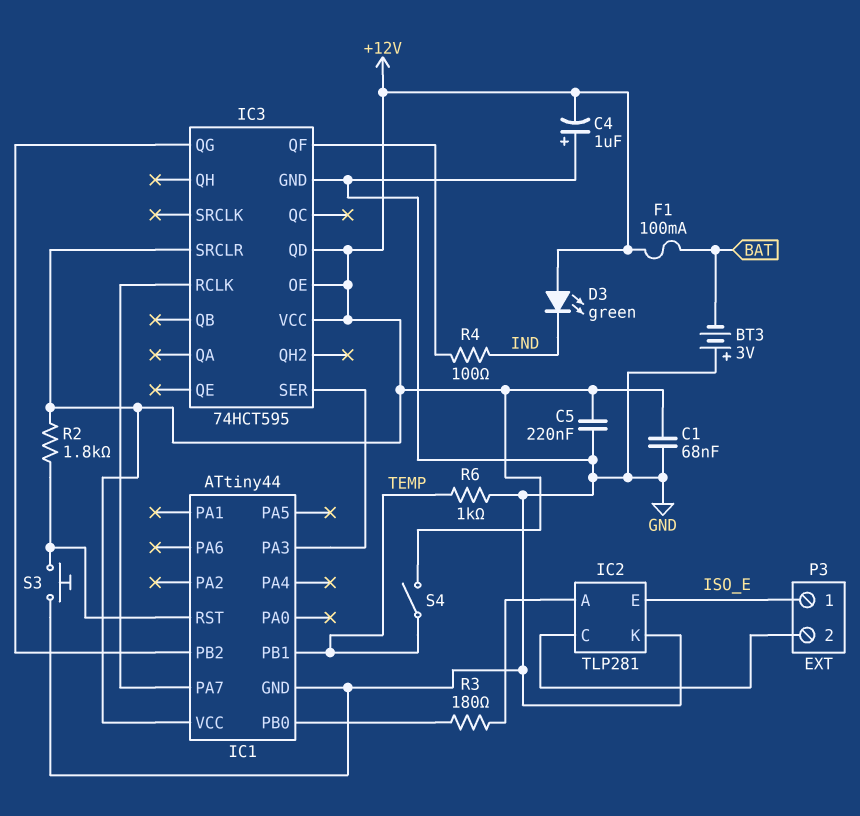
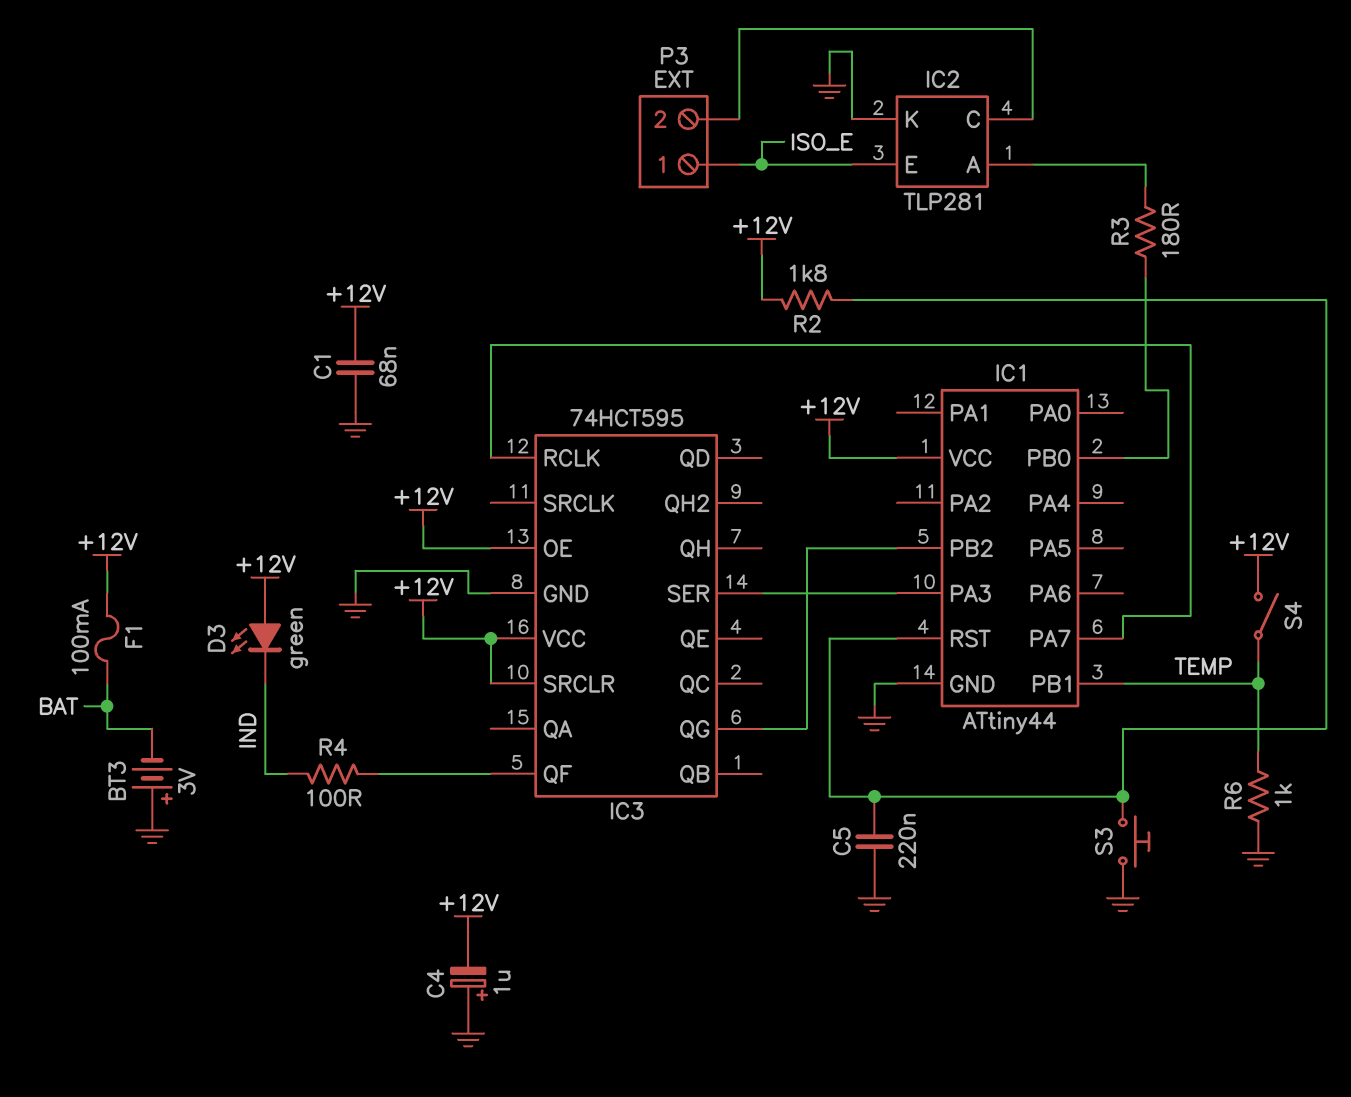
C5: 220nF (+12V, GND) -> 220nF (GND, IC1/RST)
IC3 pin QD: +12V -> none

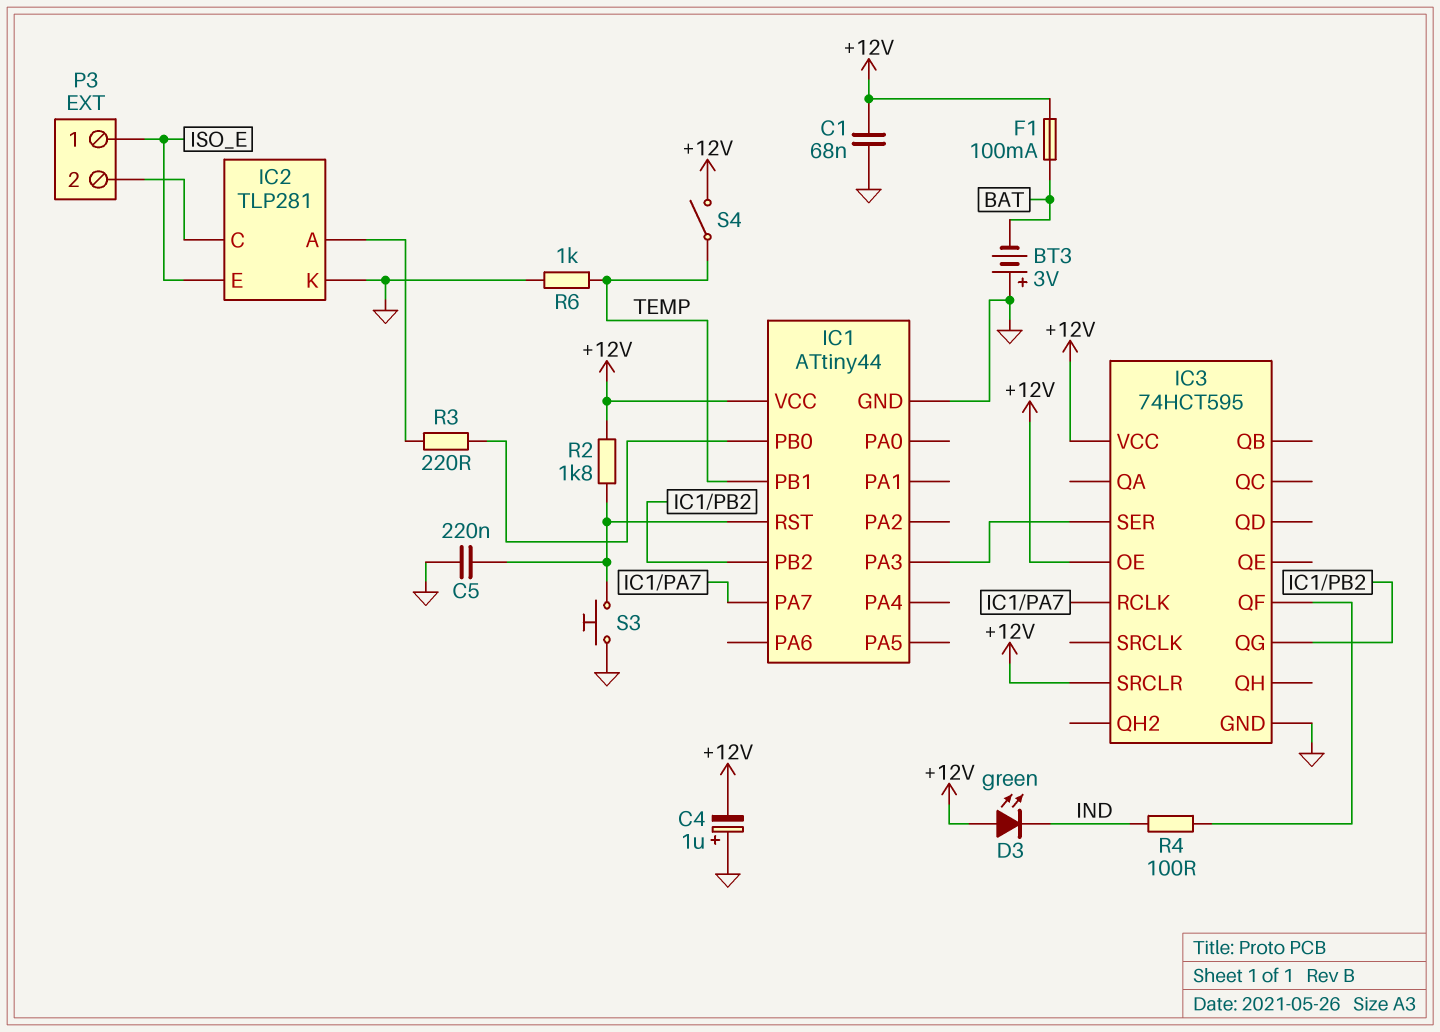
R3: 180 (IC1/PB0, IC2/A) -> 220 (IC1/PB0, IC2/A)

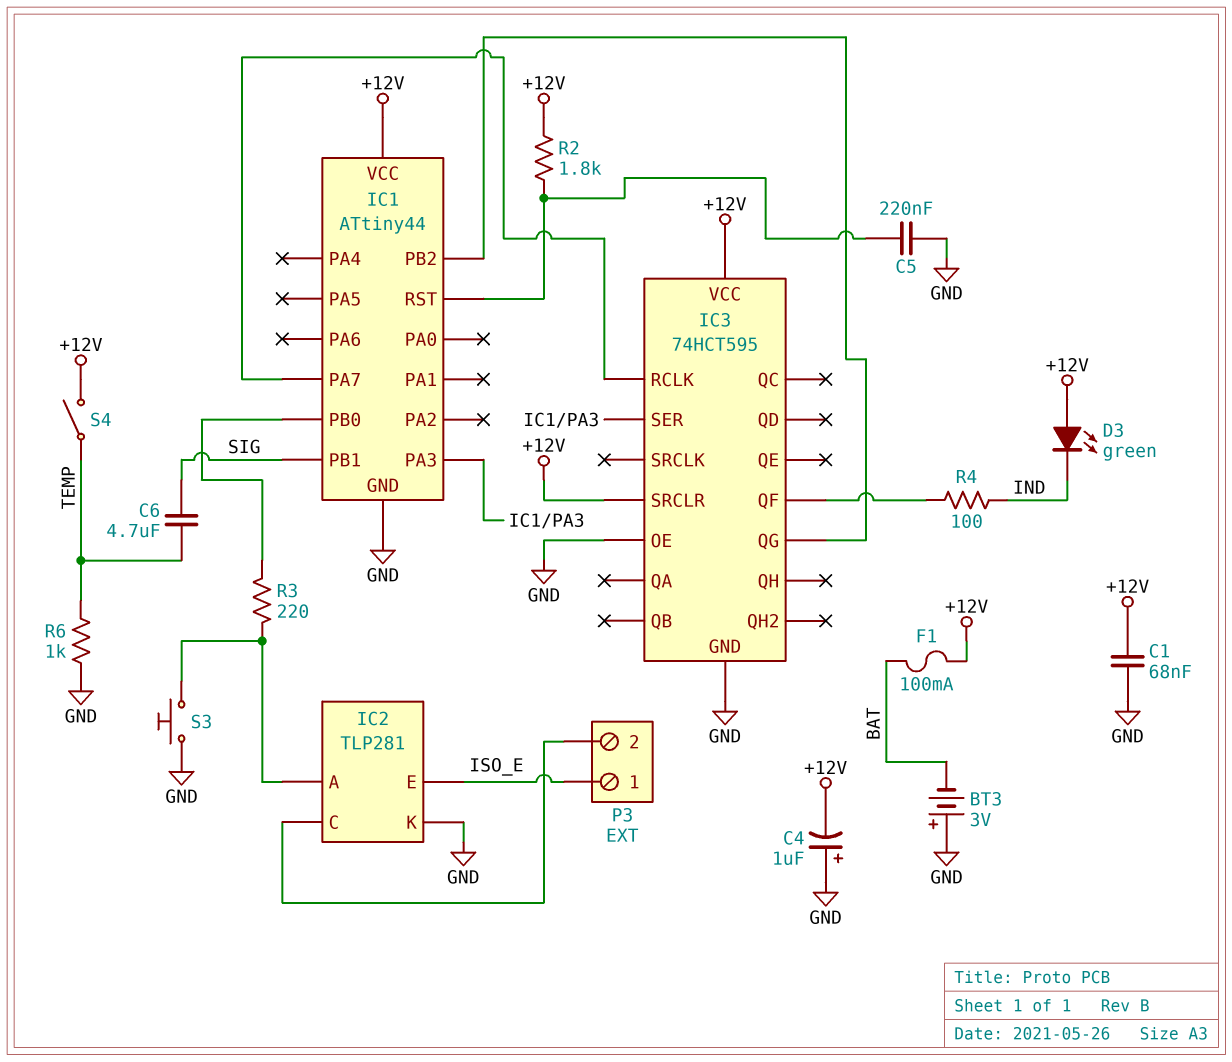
C6: none -> 4.7uF (SIG, TEMP)
IC1 pin PB1: TEMP -> SIG
IC3 pin OE: +12V -> GND
S3: button (GND, IC1/RST) -> button (GND, IC2/A)

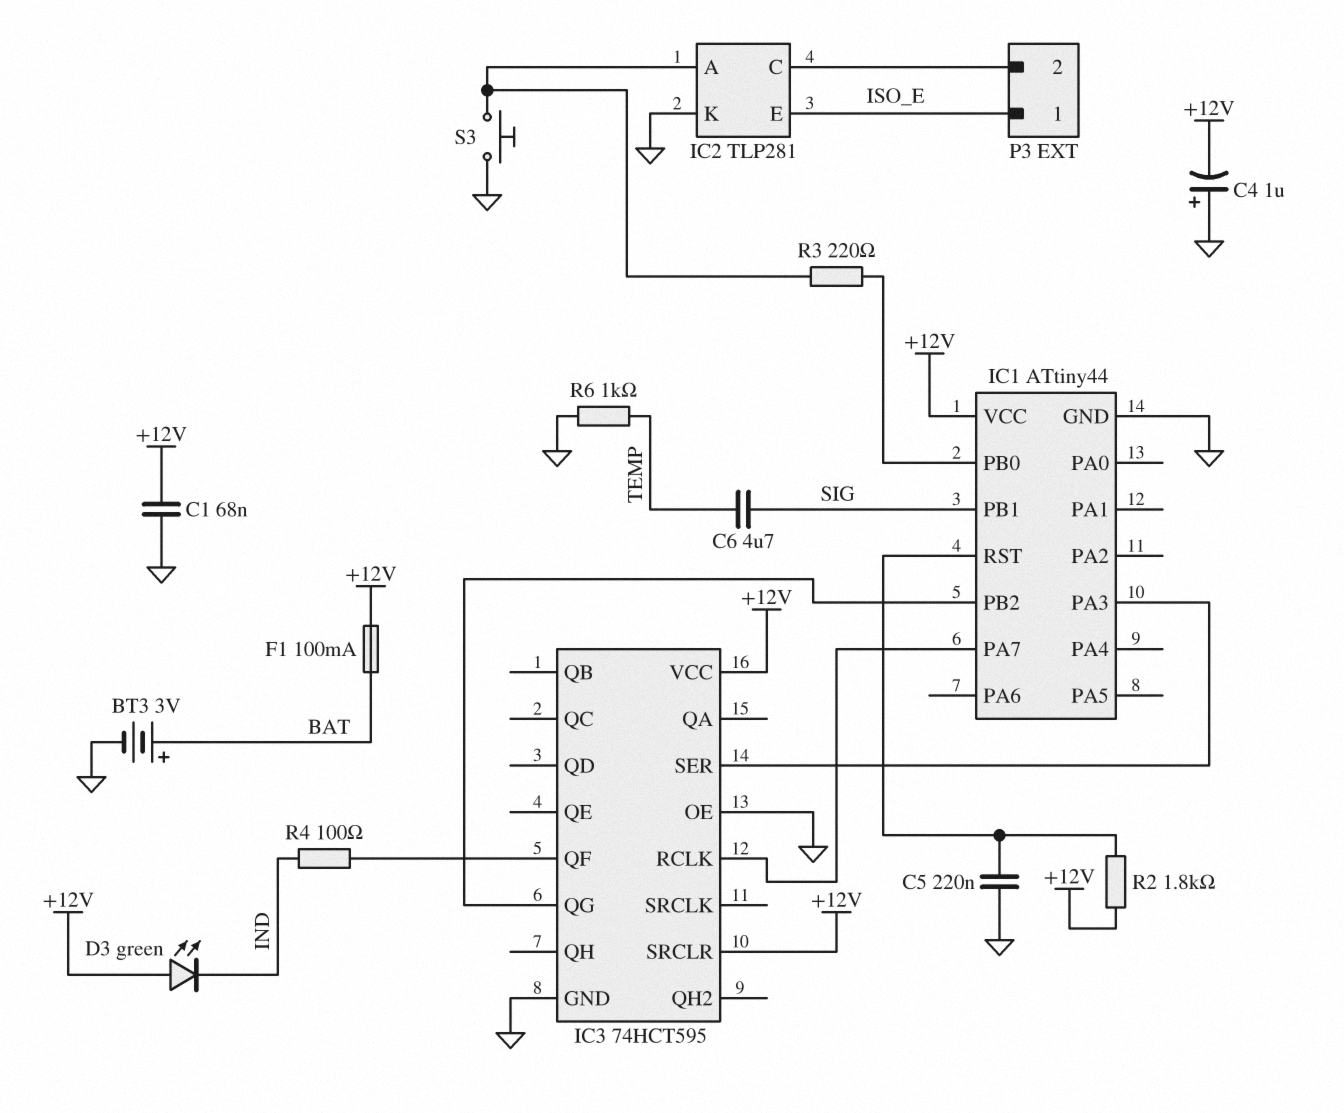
BT3: 3V (plus GND, minus BAT) -> 3V (plus BAT, minus GND)
S4: switch (+12V, TEMP) -> none

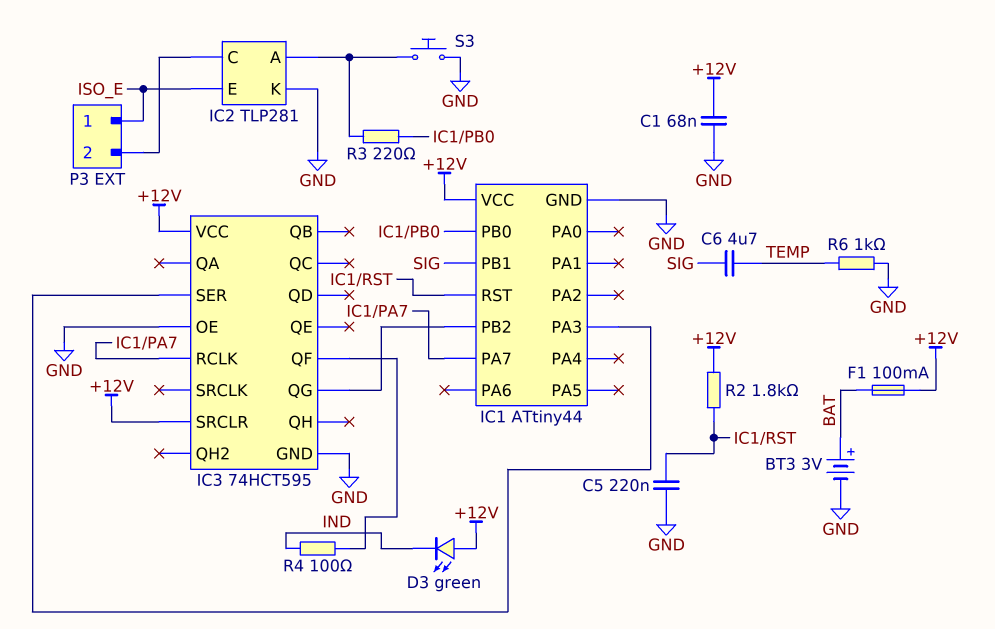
C4: 1uF (plus GND, minus +12V) -> none

